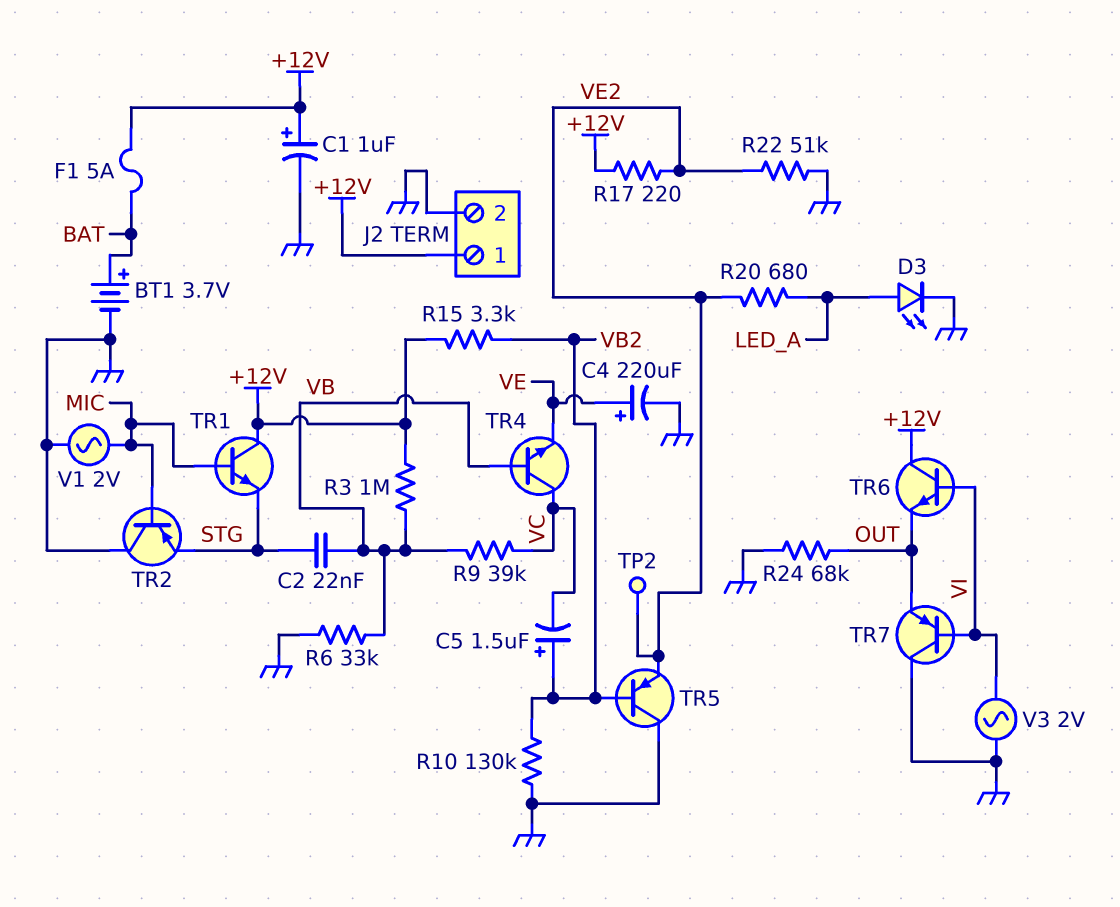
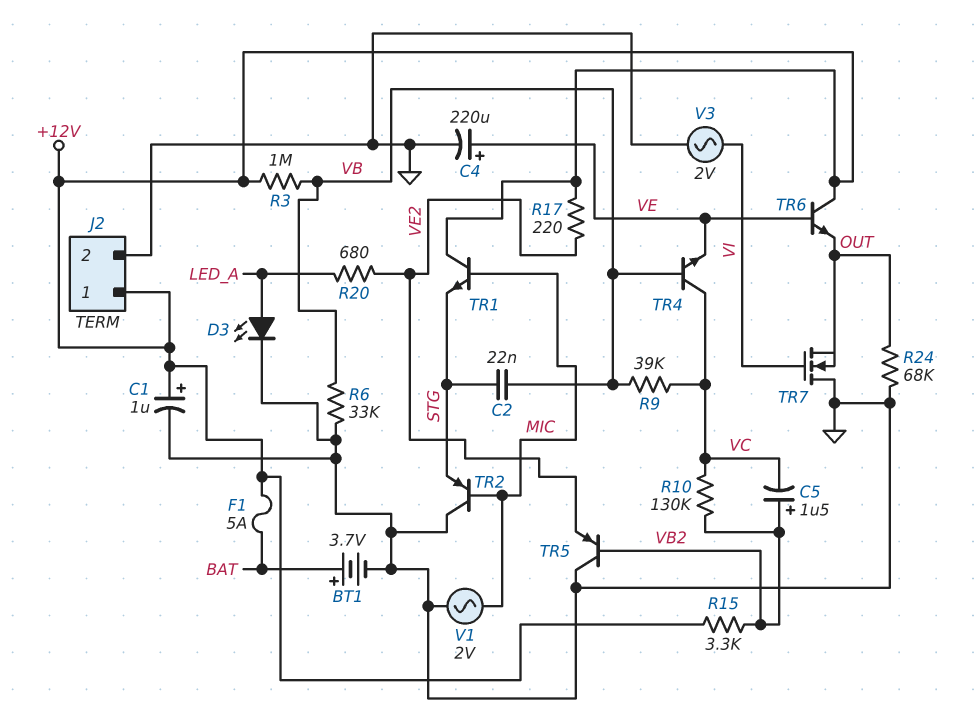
R10: 130k (GND, VB2) -> 130k (VB2, VC)
R22: 51k (GND, VE2) -> none
TP2: test point (VE2) -> none
TR6: NPN (B VI, C +12V, E OUT) -> NPN (B VE, C +12V, E OUT)
TR7: PNP (B VI, C GND, E OUT) -> NMOS (G VI, D GND, S OUT)

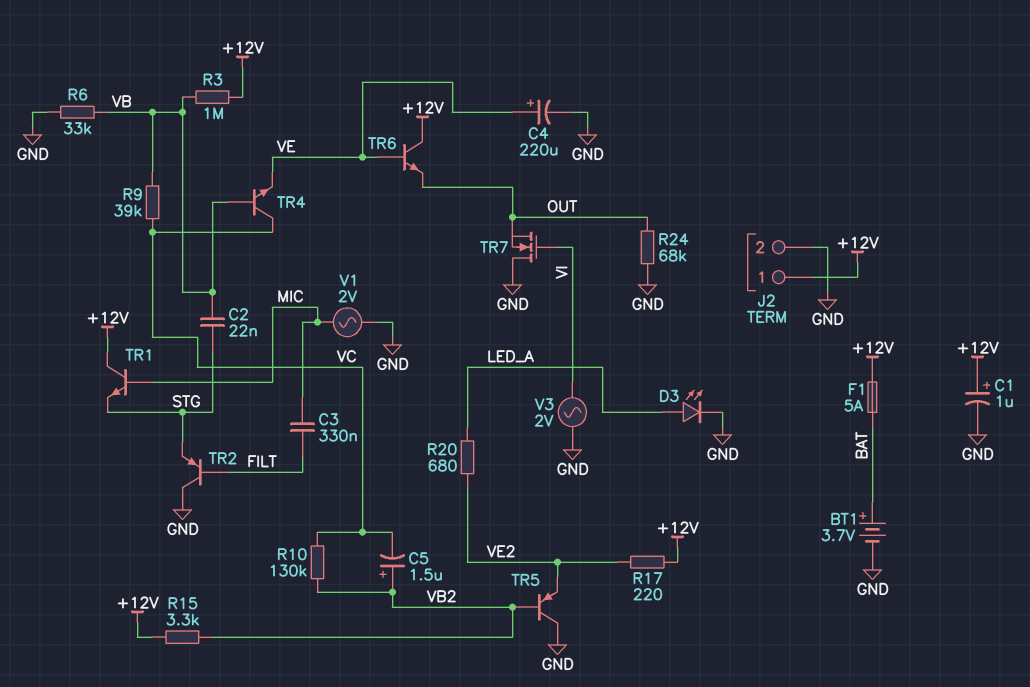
C3: none -> 330nF (FILT, MIC)
TR2: PNP (B MIC, C GND, E STG) -> PNP (B FILT, C GND, E STG)

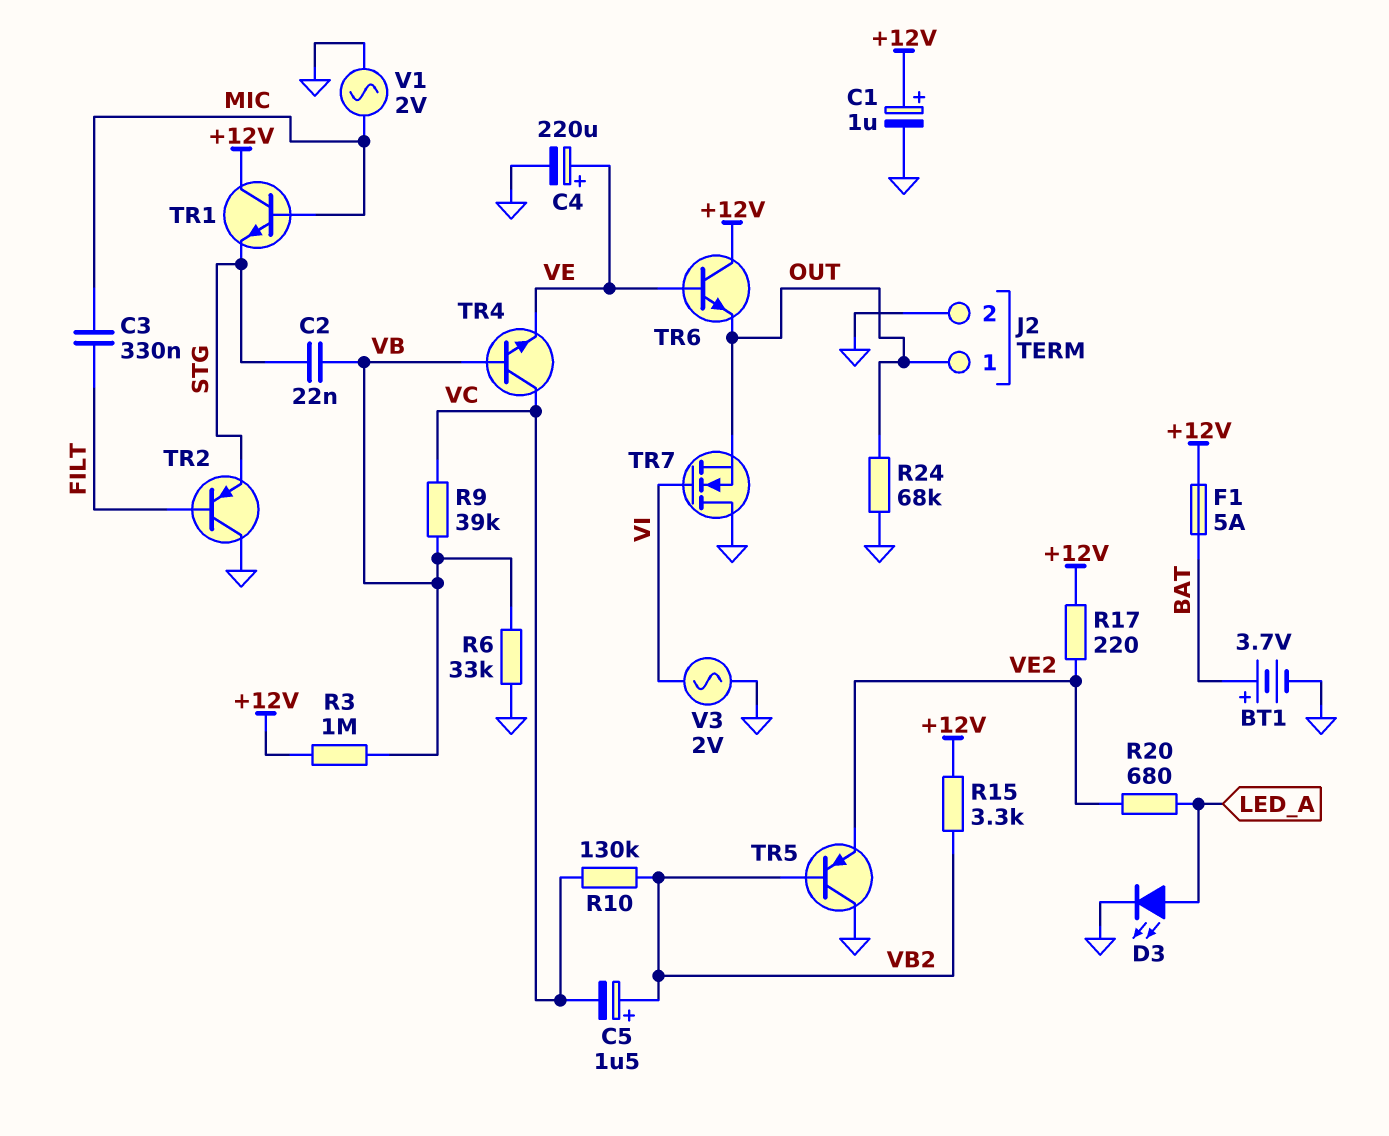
J2 pin 1: +12V -> OUT

